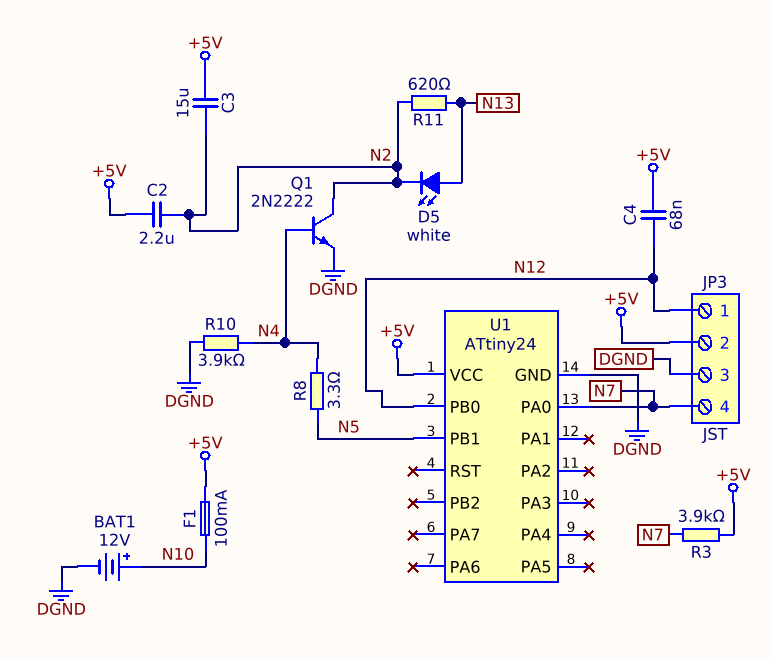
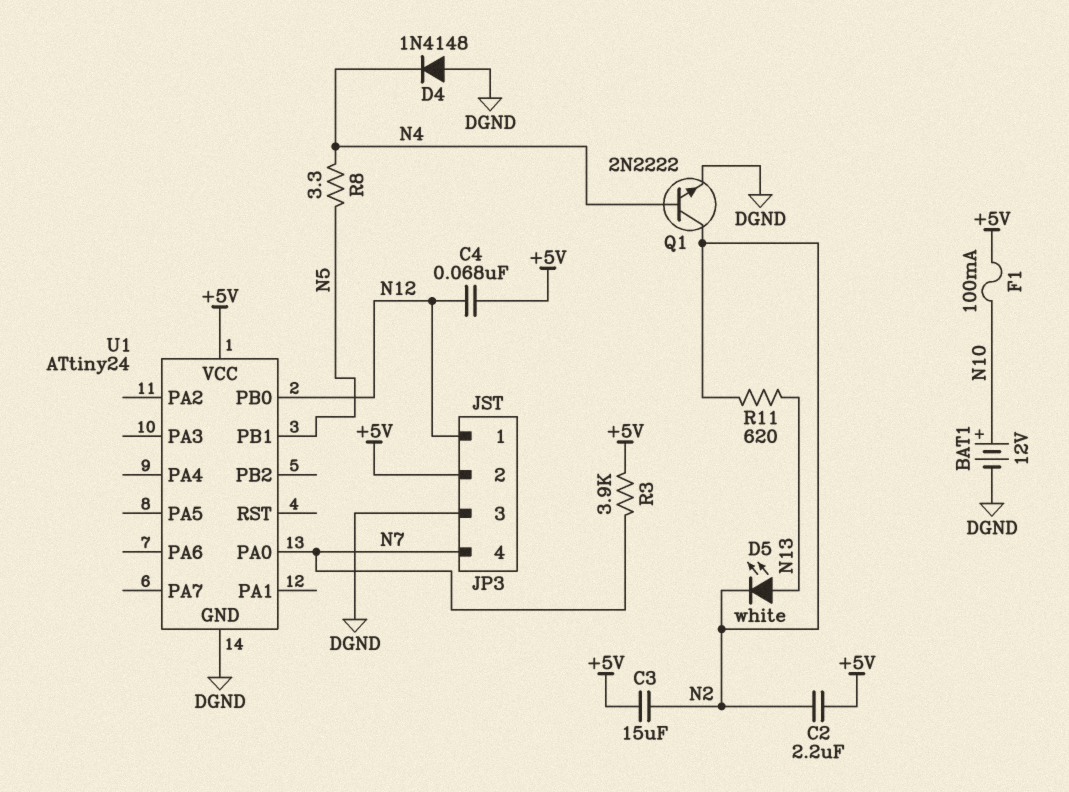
D4: none -> diode 1N4148 (A DGND, K N4)
R10: 3.9k (DGND, N4) -> none

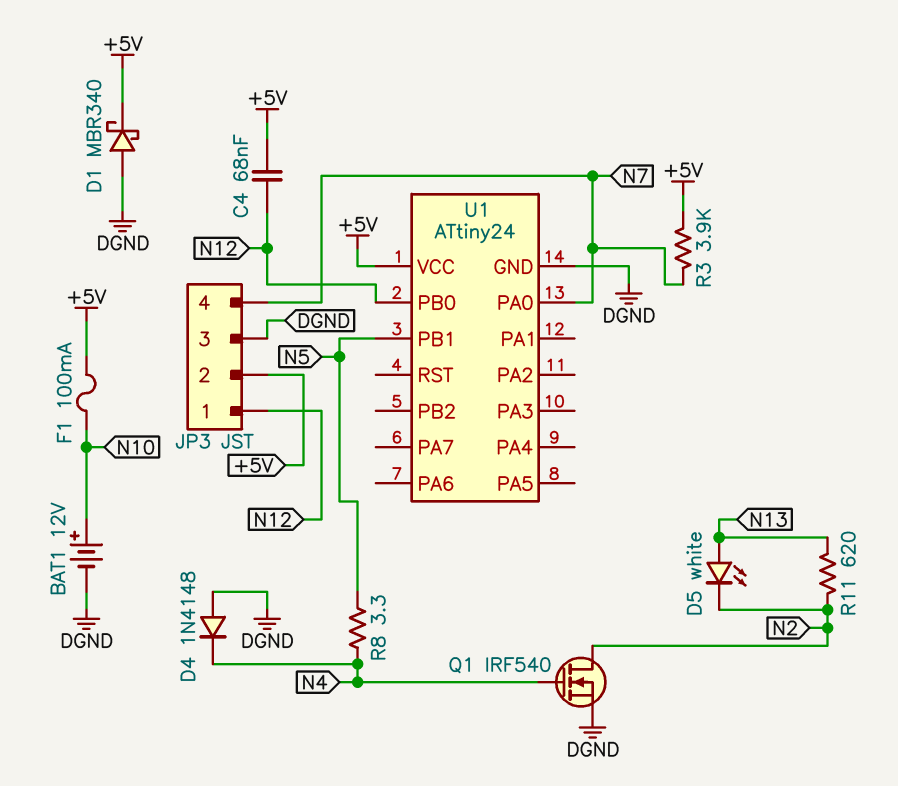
C2: 2.2uF (+5V, N2) -> none
C3: 15uF (+5V, N2) -> none
D1: none -> schottky MBR340 (A DGND, K +5V)
Q1: NPN 2N2222 (B N4, C N2, E DGND) -> NMOS IRF540 (G N4, D N2, S DGND)

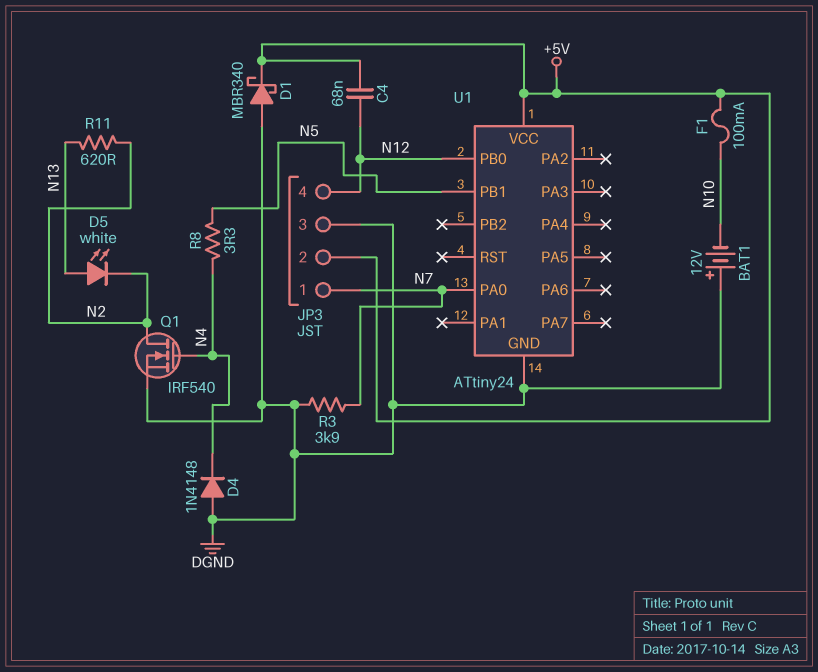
BAT1: 12V (plus N10, minus DGND) -> 12V (plus DGND, minus N10)
JP3 pin 1: N12 -> N7
JP3 pin 4: N7 -> N12
R3: 3.9k (+5V, N7) -> 3.9k (DGND, N7)

